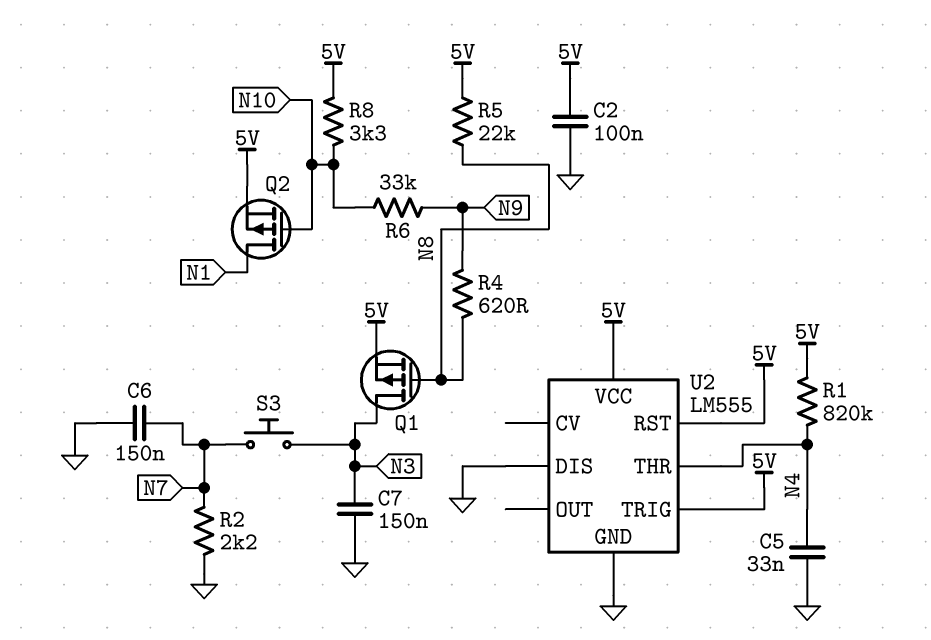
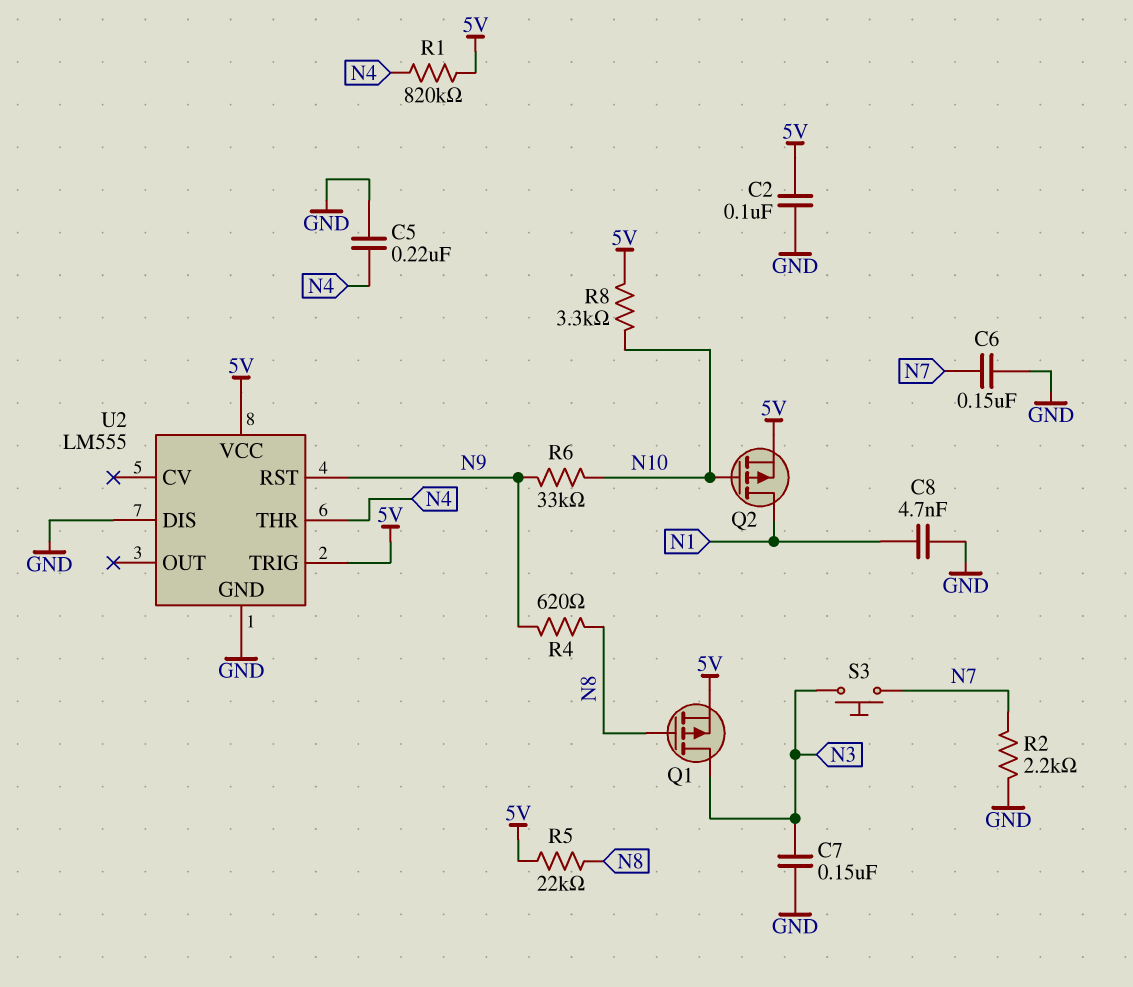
C5: 33nF (GND, N4) -> 220nF (GND, N4)
C8: none -> 4.7nF (GND, N1)
U2 pin RST: 5V -> N9

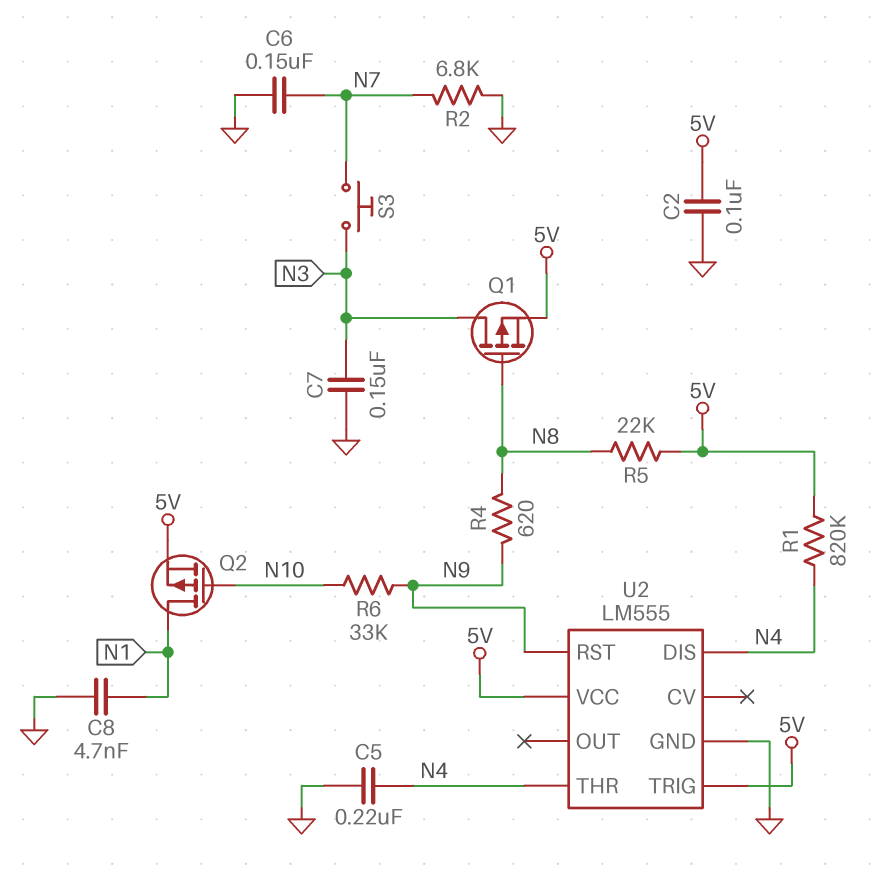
R2: 2.2k (GND, N7) -> 6.8k (GND, N7)
R8: 3.3k (5V, N10) -> none
U2 pin DIS: GND -> N4

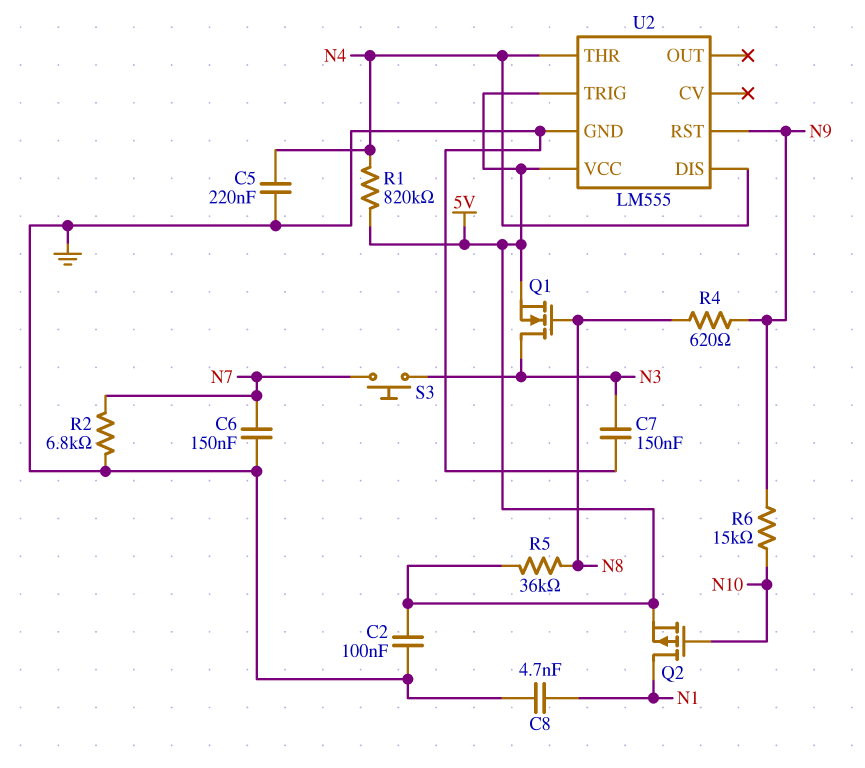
Q1: PMOS (G N8, D N3, S 5V) -> NMOS (G N8, D N3, S 5V)
R5: 22k (5V, N8) -> 36k (5V, N8)
R6: 33k (N9, N10) -> 15k (N9, N10)

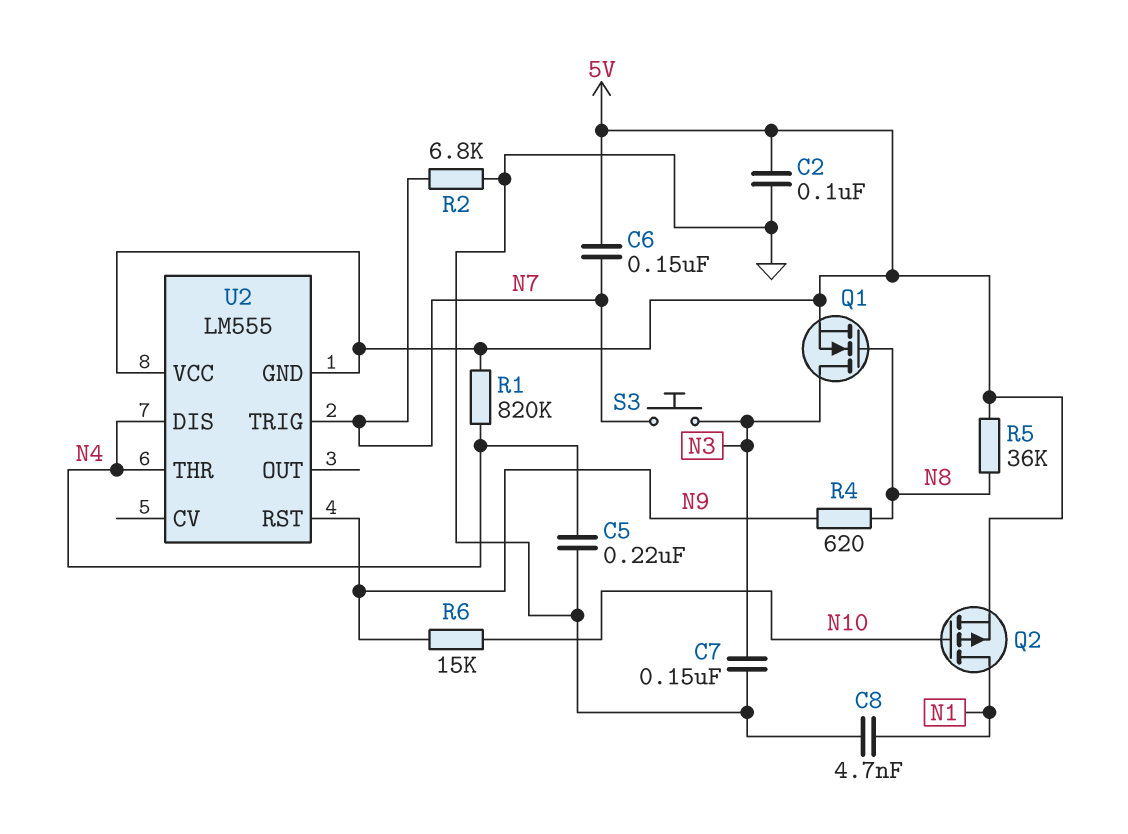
C6: 150nF (GND, N7) -> 150nF (5V, N7)
U2 pin GND: GND -> 5V
U2 pin TRIG: 5V -> N7

